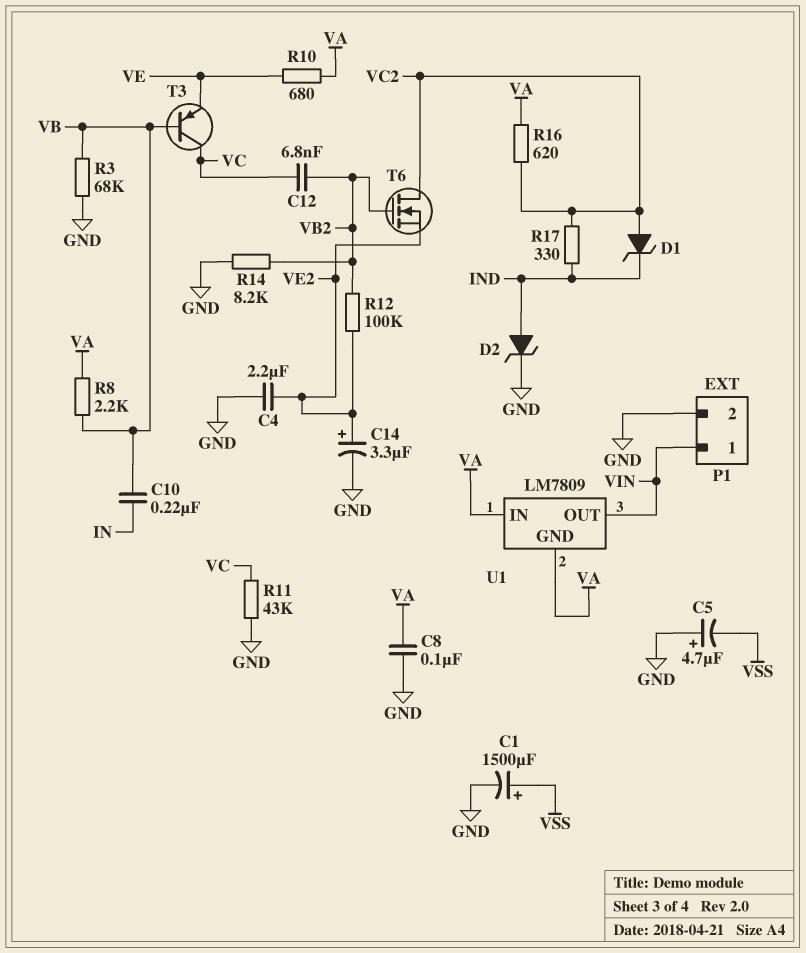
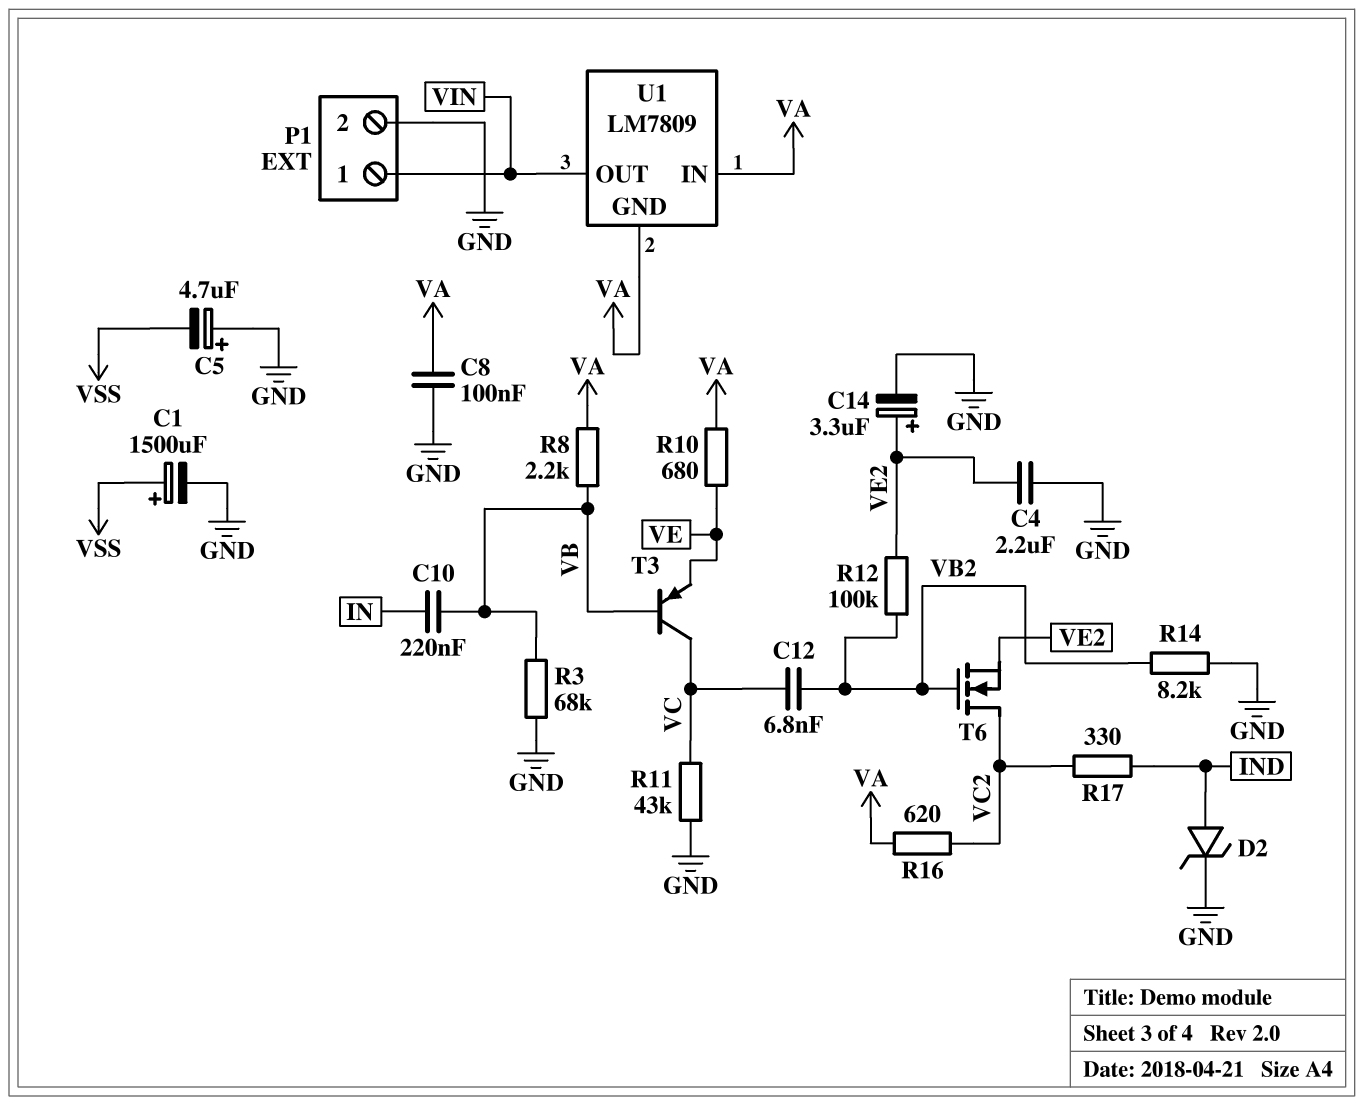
D1: zener (A VC2, K IND) -> none

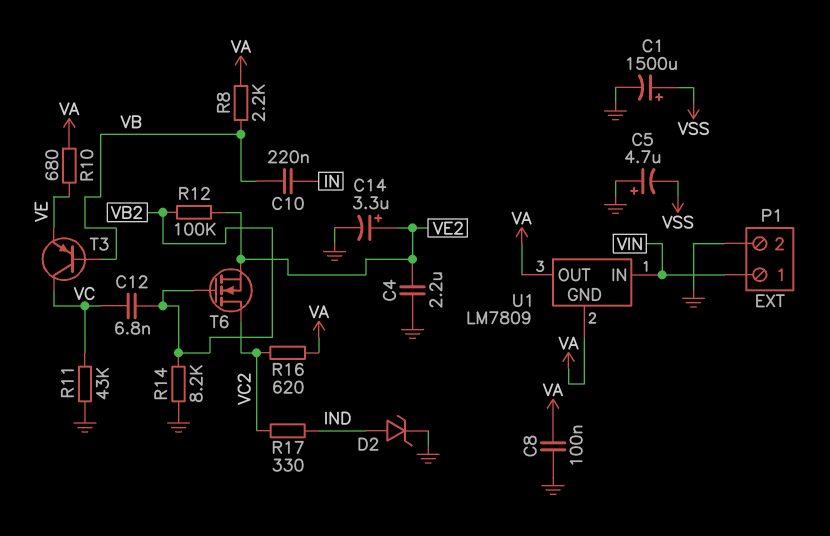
R3: 68k (GND, VB) -> none
U1 pin IN: VA -> VIN
U1 pin OUT: VIN -> VA

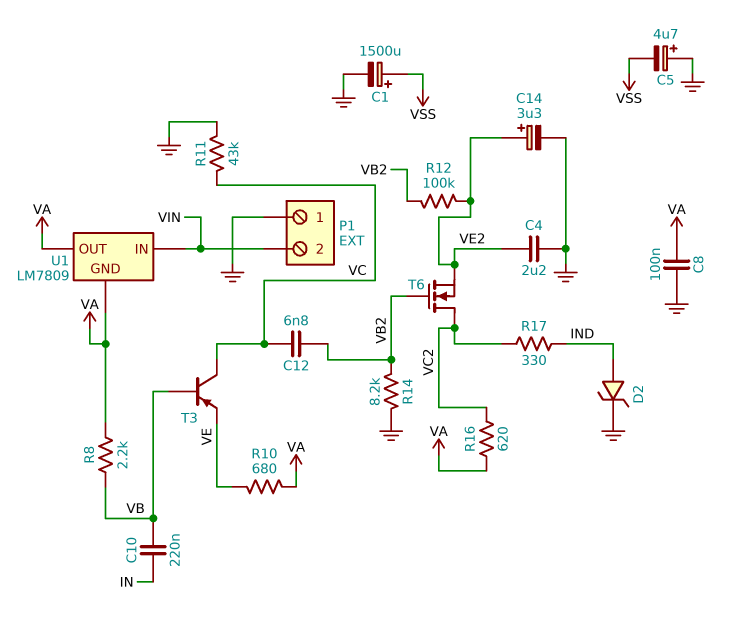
P1 pin 1: VIN -> GND
P1 pin 2: GND -> VIN

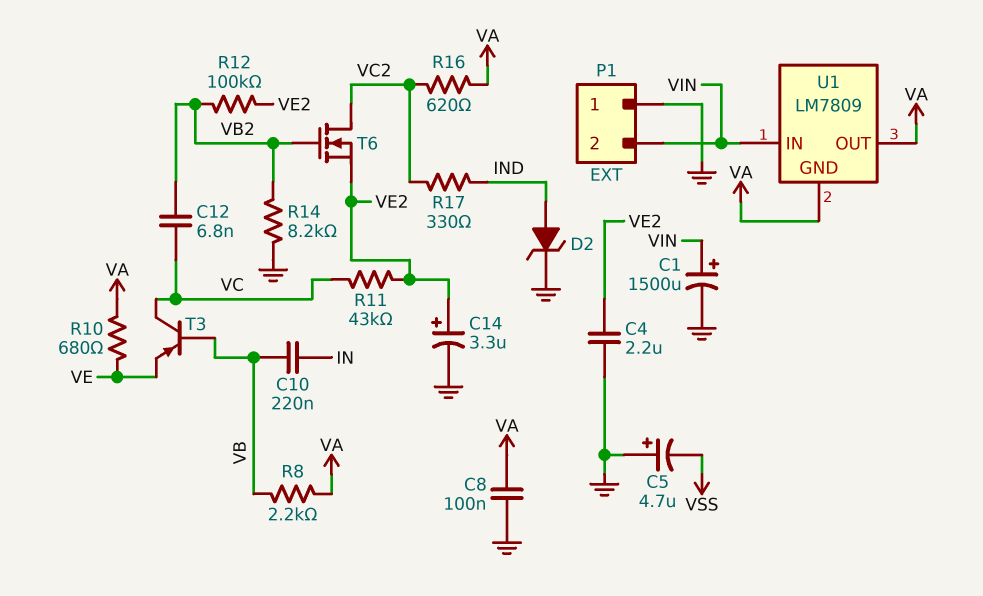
C1: 1500uF (plus VSS, minus GND) -> 1500uF (plus VIN, minus GND)
R11: 43k (GND, VC) -> 43k (VC, VE2)

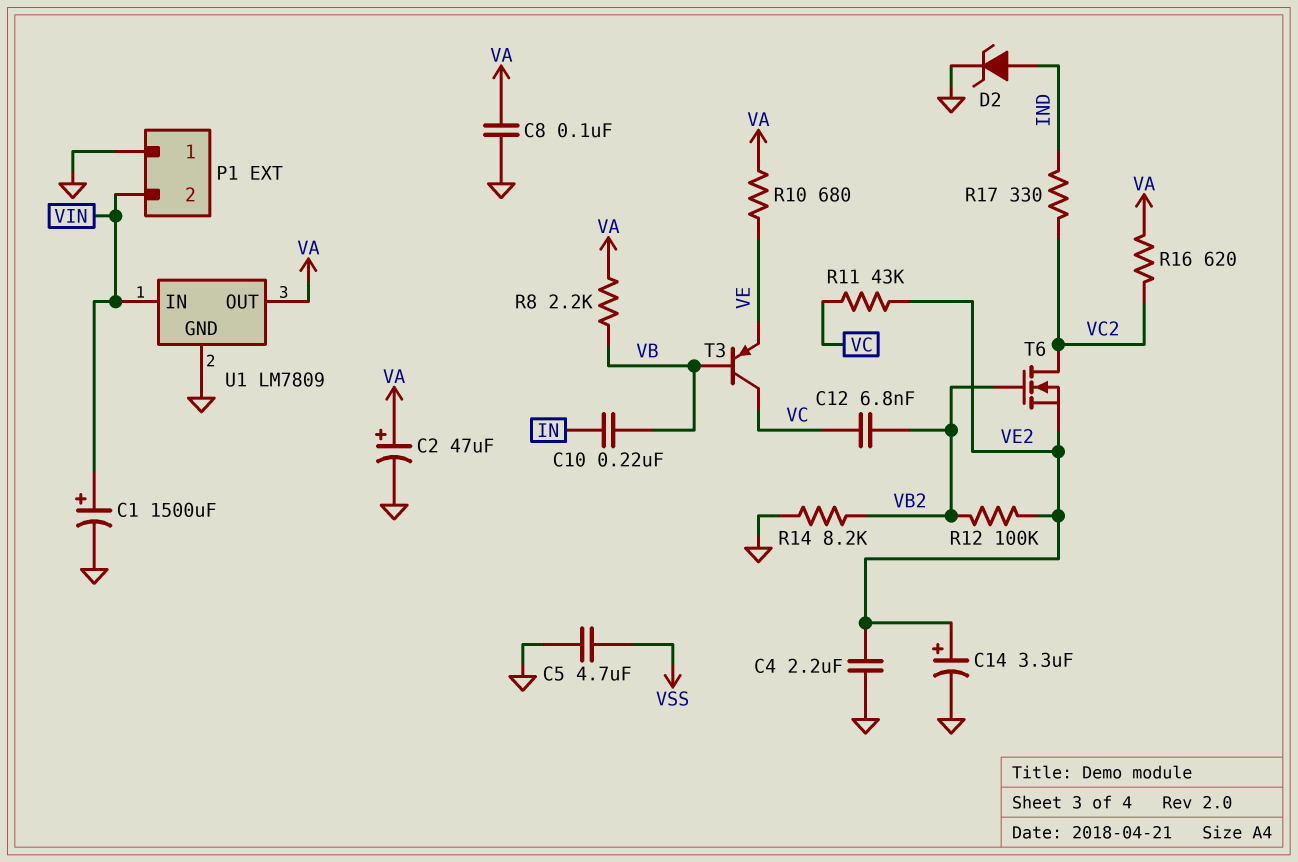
C2: none -> 47uF (plus VA, minus GND)
C5: 4.7uF (plus GND, minus VSS) -> 4.7uF (GND, VSS)
U1 pin GND: VA -> GND

